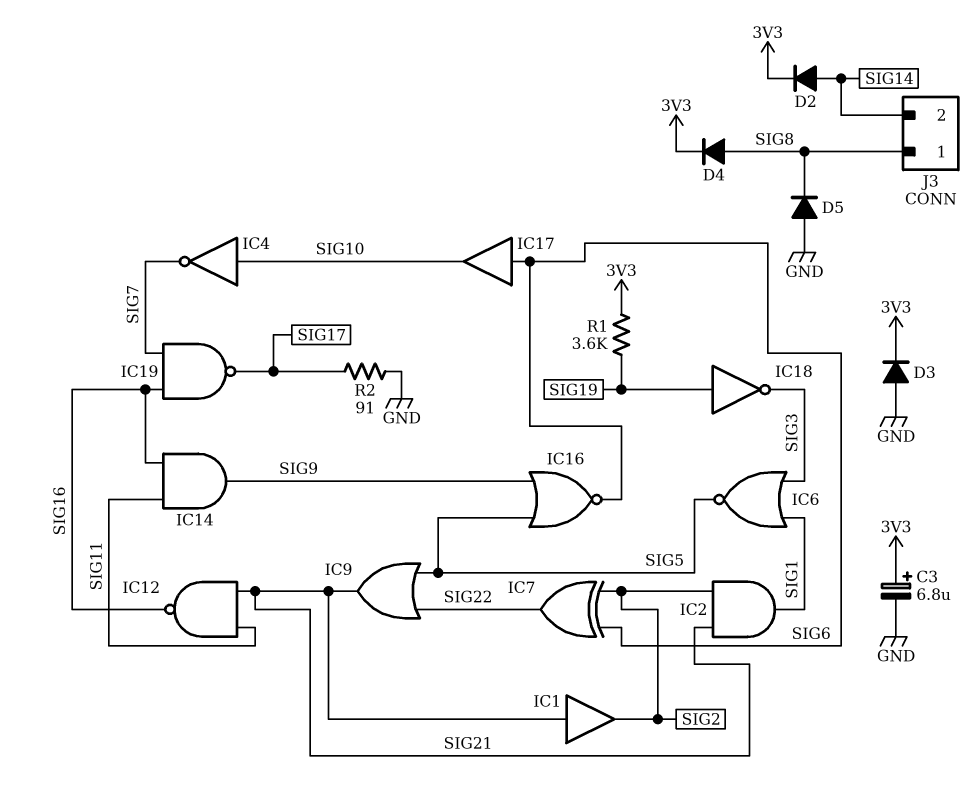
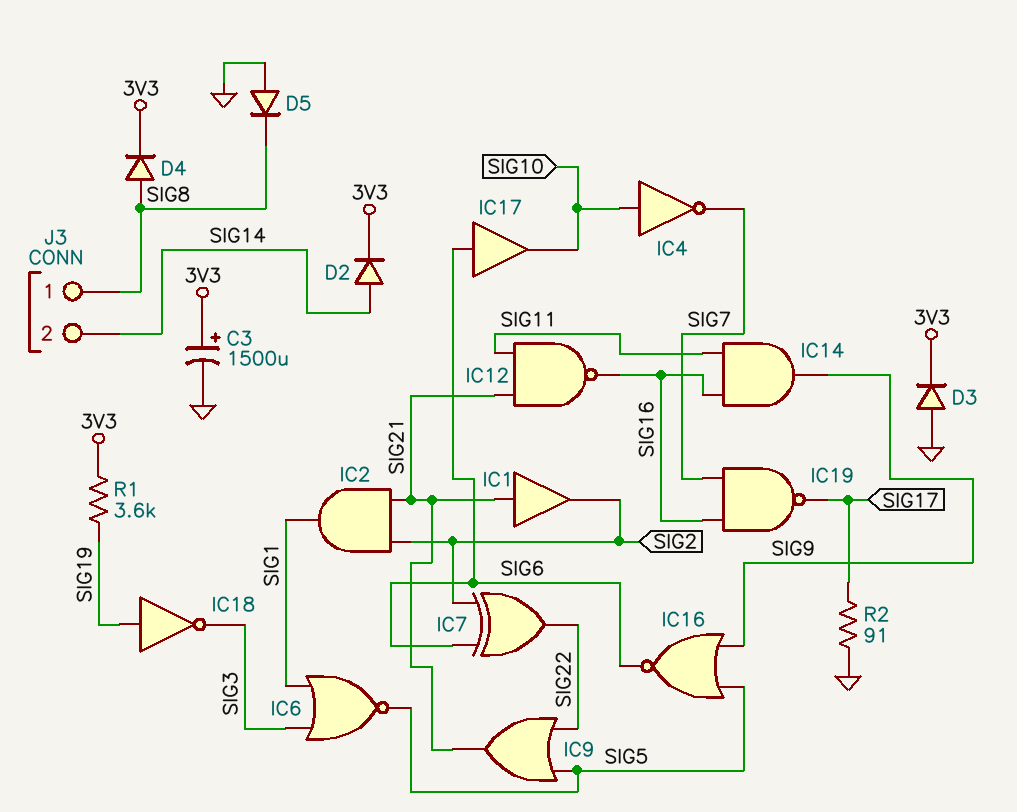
C3: 6.8uF (plus 3V3, minus GND) -> 1500uF (plus 3V3, minus GND)

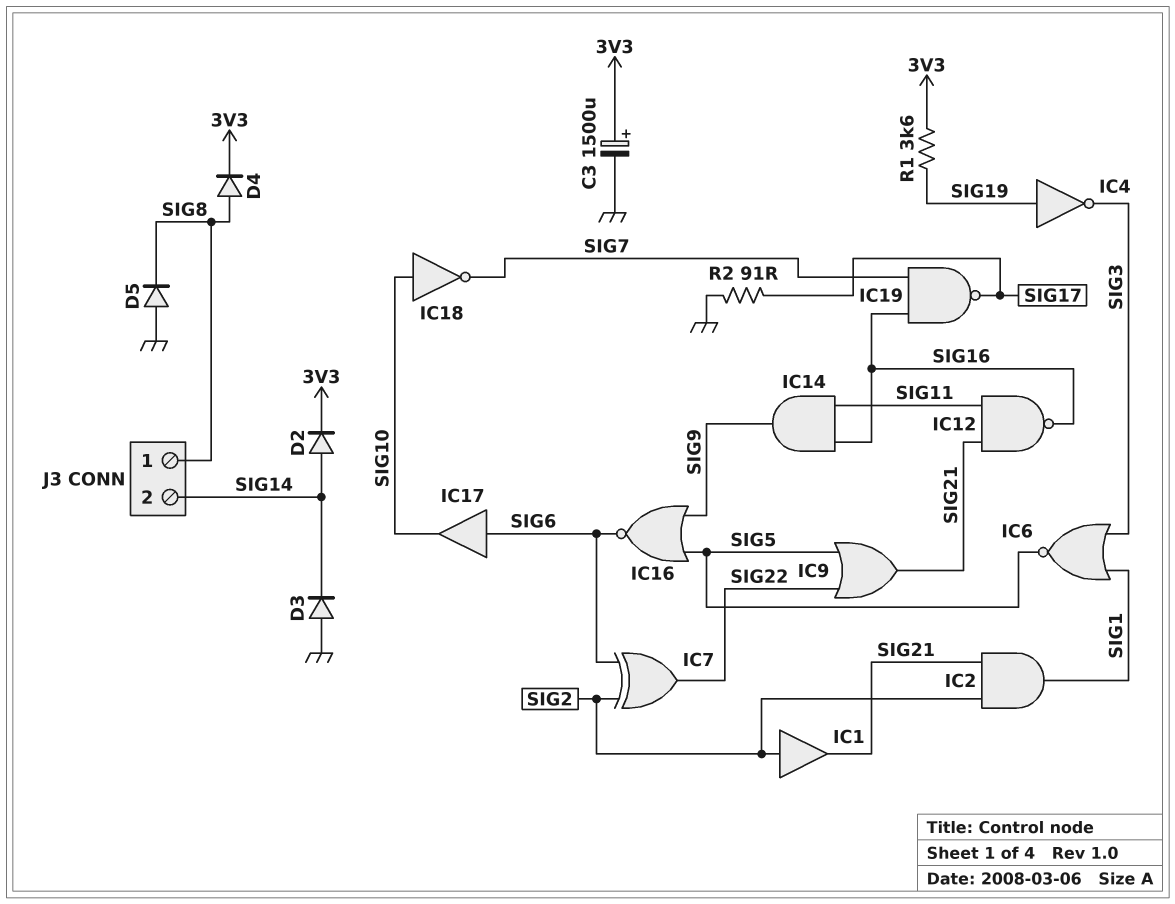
D3: diode (A GND, K 3V3) -> diode (A GND, K SIG14)
IC1: buffer (in SIG21, out SIG2) -> buffer (in SIG2, out SIG21)
IC4: NOT (in SIG10, out SIG7) -> NOT (in SIG19, out SIG3)
IC18: NOT (in SIG19, out SIG3) -> NOT (in SIG10, out SIG7)

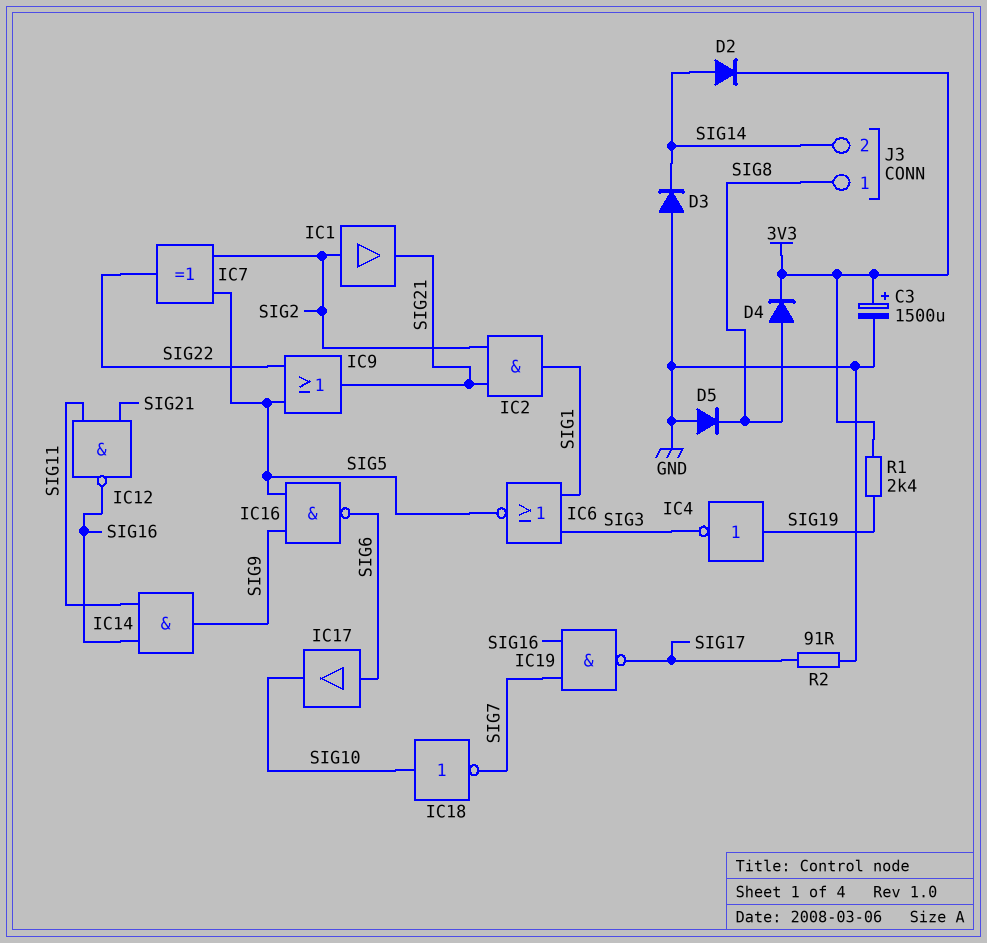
IC7: XOR (in SIG2, in SIG6, out SIG22) -> XOR (in SIG2, in SIG5, out SIG22)
IC16: NOR (in SIG5, in SIG9, out SIG6) -> NAND (in SIG5, in SIG9, out SIG6)
R1: 3.6k (3V3, SIG19) -> 2.4k (3V3, SIG19)

